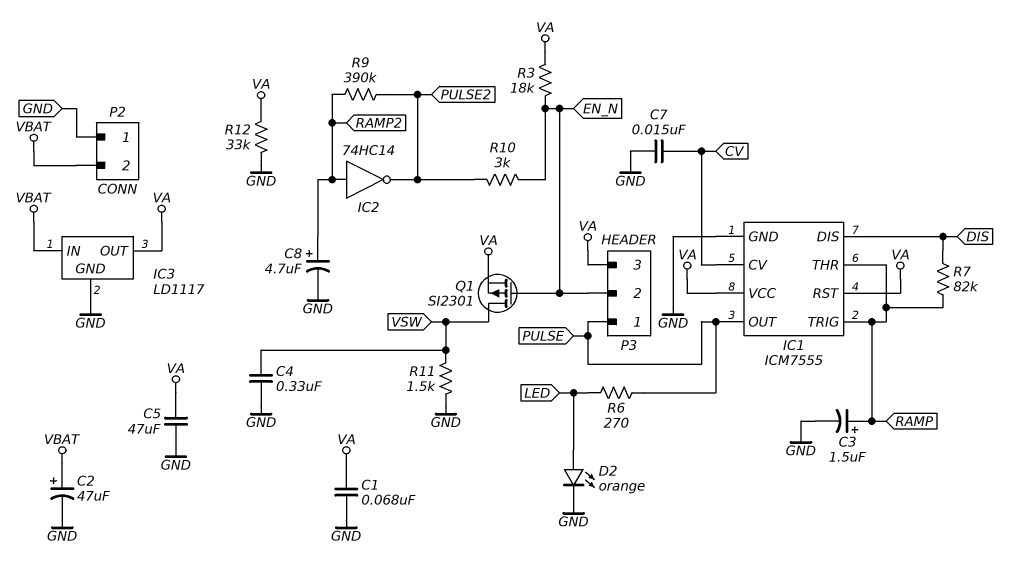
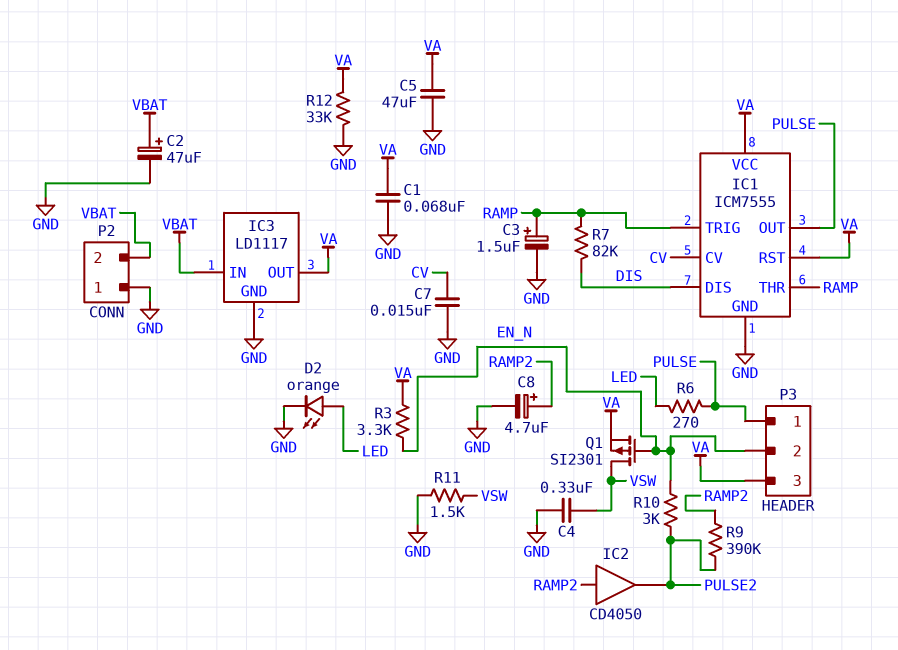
IC2: NOT 74HC14 (in RAMP2, out PULSE2) -> buffer CD4050 (in RAMP2, out PULSE2)
R3: 18k (EN_N, VA) -> 3.3k (EN_N, VA)

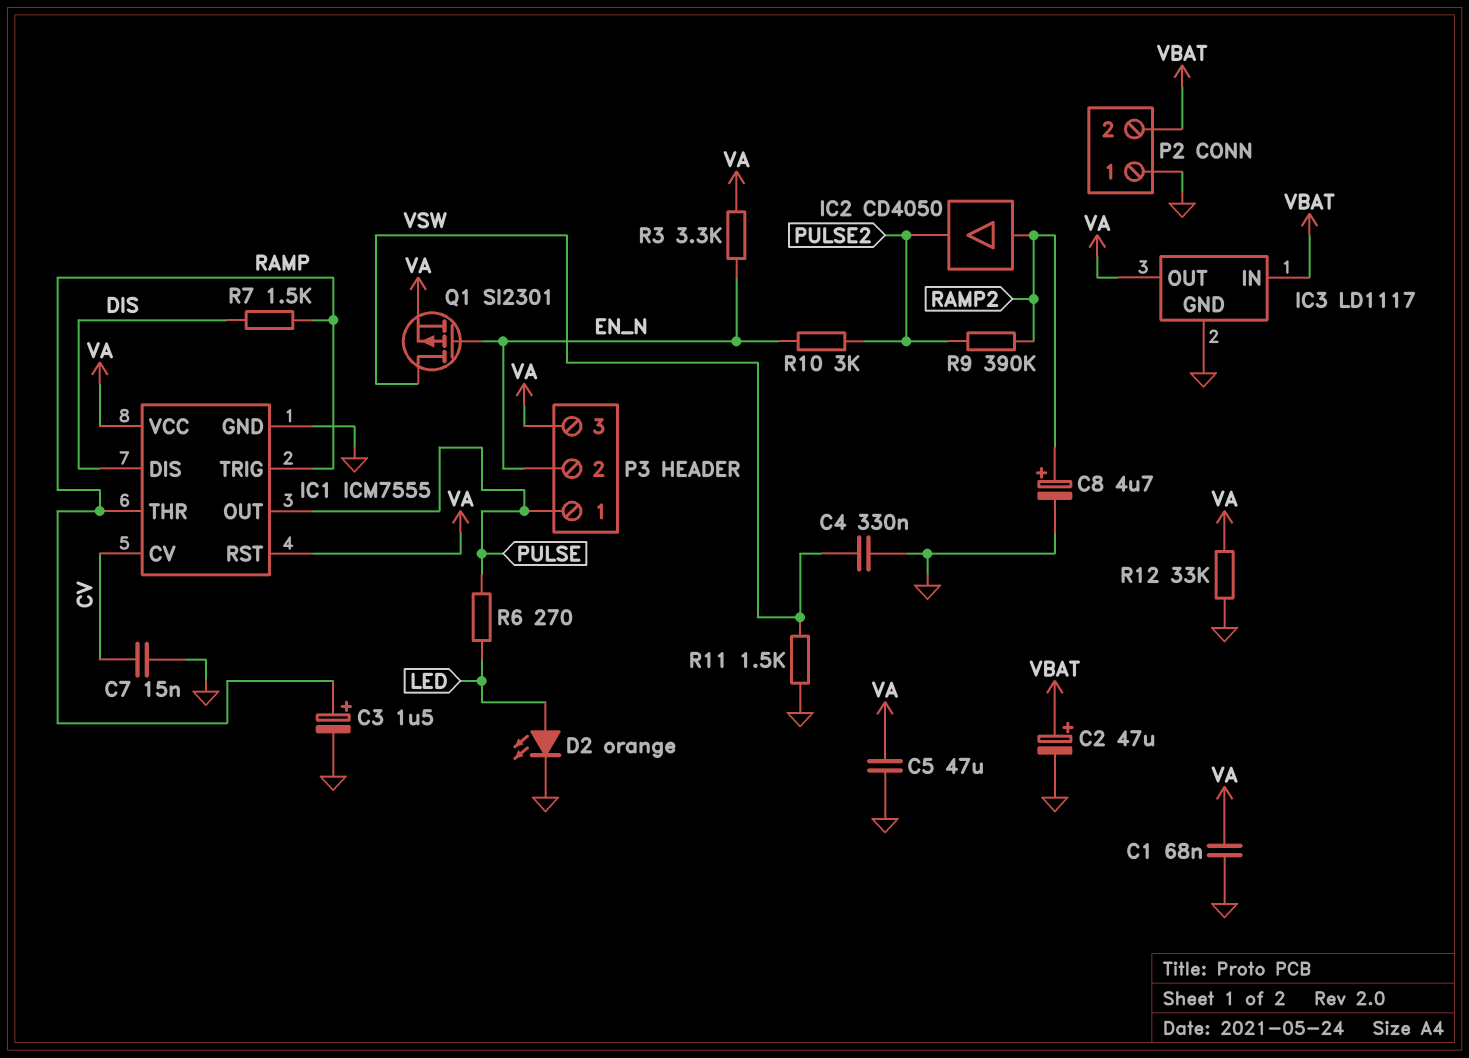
R7: 82k (DIS, RAMP) -> 1.5k (DIS, RAMP)

